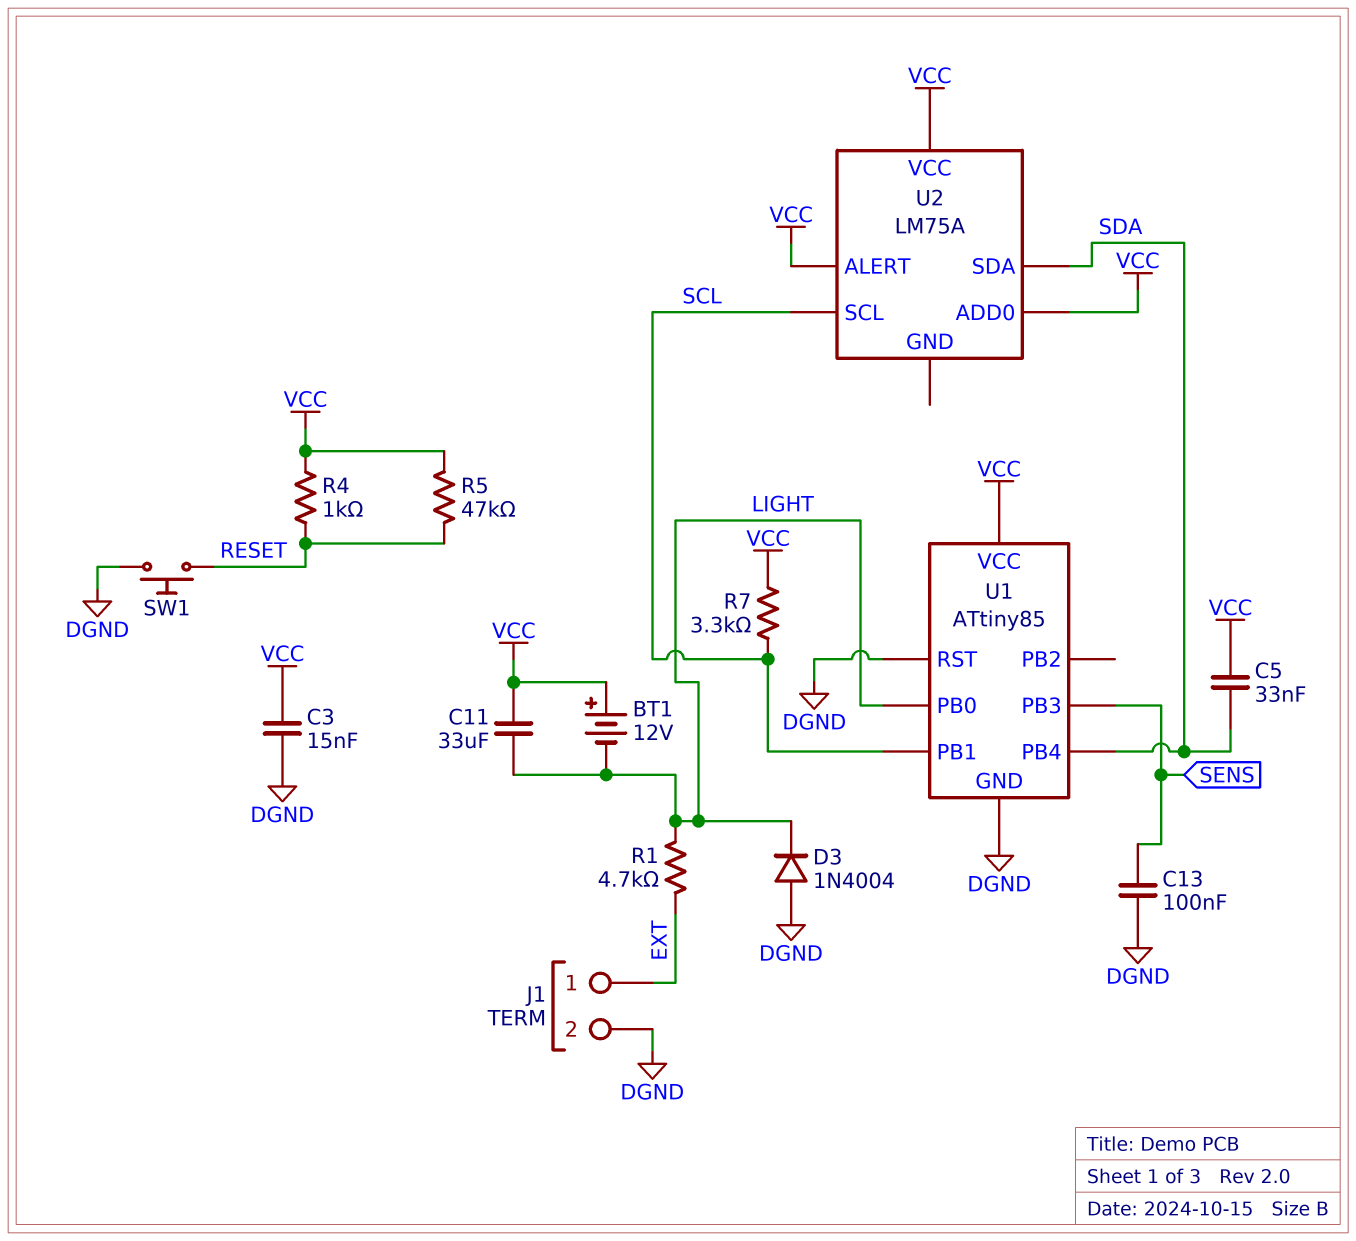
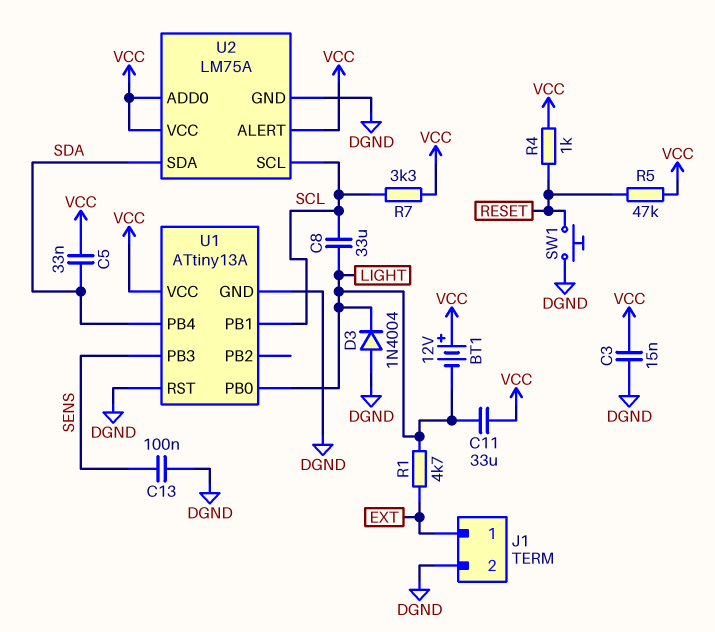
C8: none -> 33uF (LIGHT, SCL)
U1: ATtiny85 -> ATtiny13A
U2 pin GND: none -> DGND

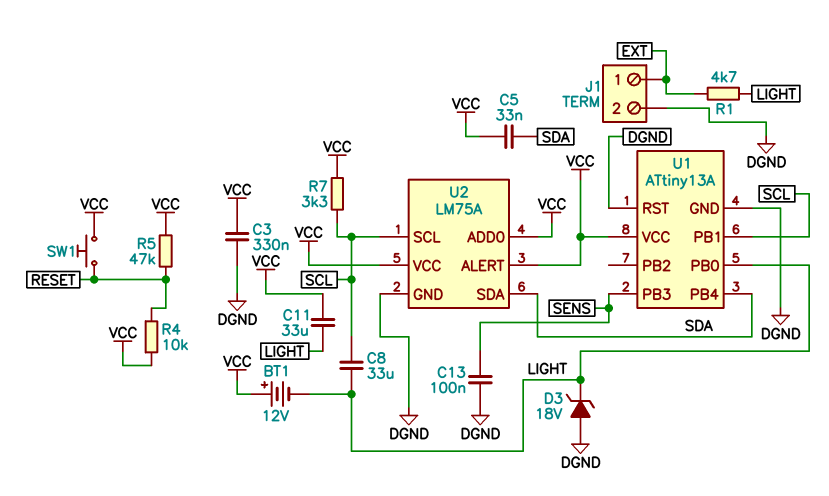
C3: 15nF (DGND, VCC) -> 330nF (DGND, VCC)
D3: diode 1N4004 (A DGND, K LIGHT) -> zener 18V (A DGND, K LIGHT)
R4: 1k (RESET, VCC) -> 10k (RESET, VCC)
SW1: button (DGND, RESET) -> button (RESET, VCC)

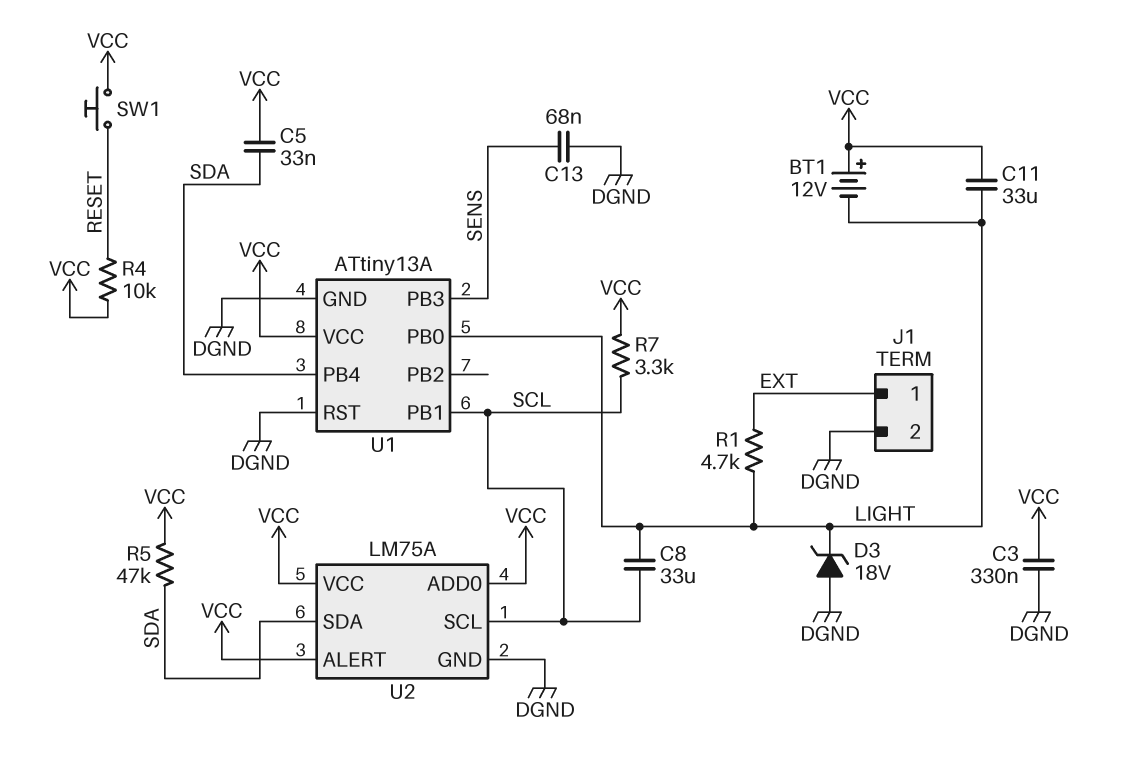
C13: 100nF (DGND, SENS) -> 68nF (DGND, SENS)
R5: 47k (RESET, VCC) -> 47k (SDA, VCC)

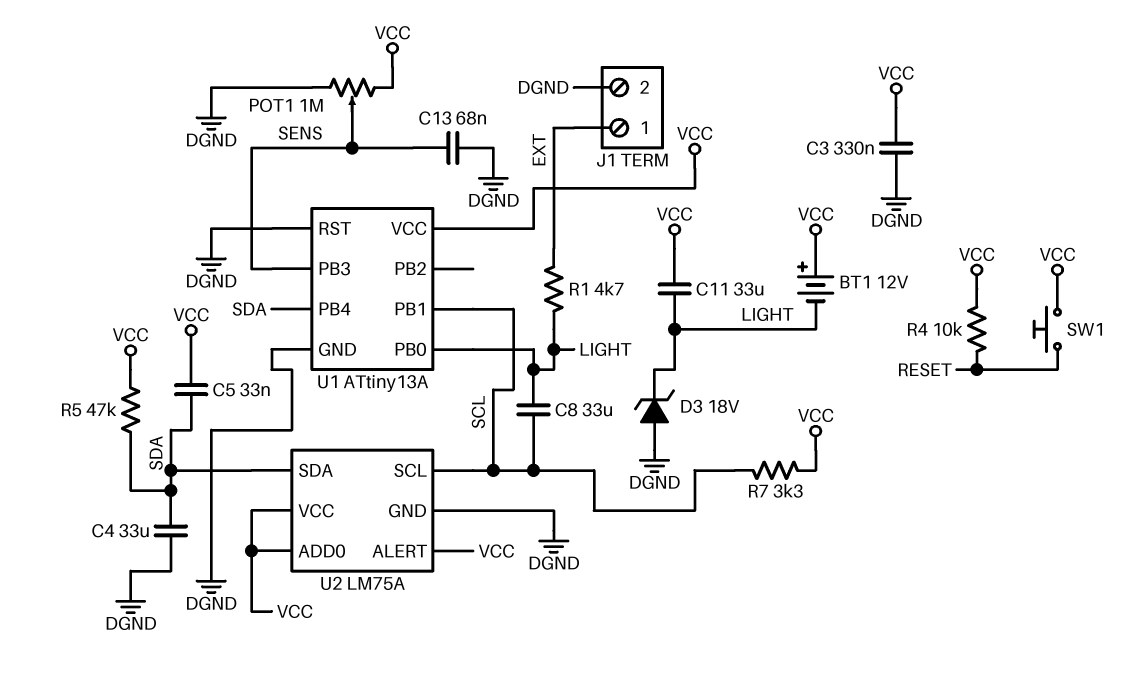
C4: none -> 33uF (DGND, SDA)
POT1: none -> 1M (DGND, VCC, wiper SENS)

